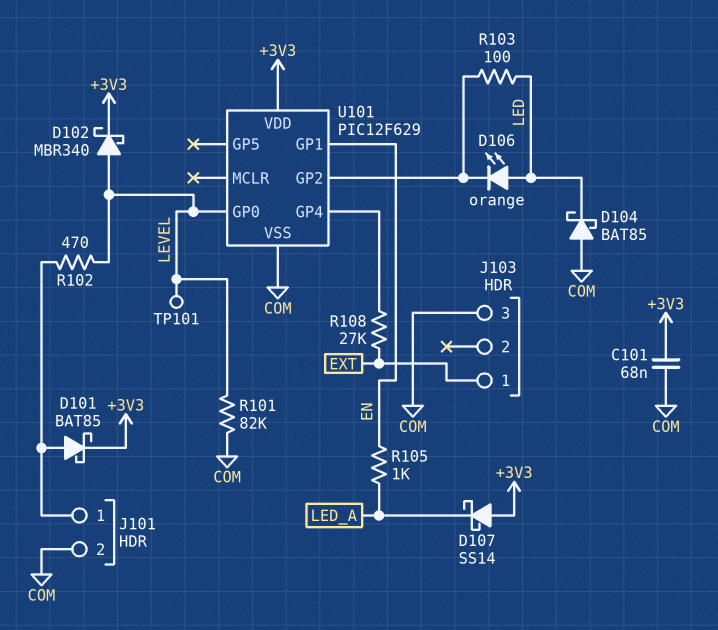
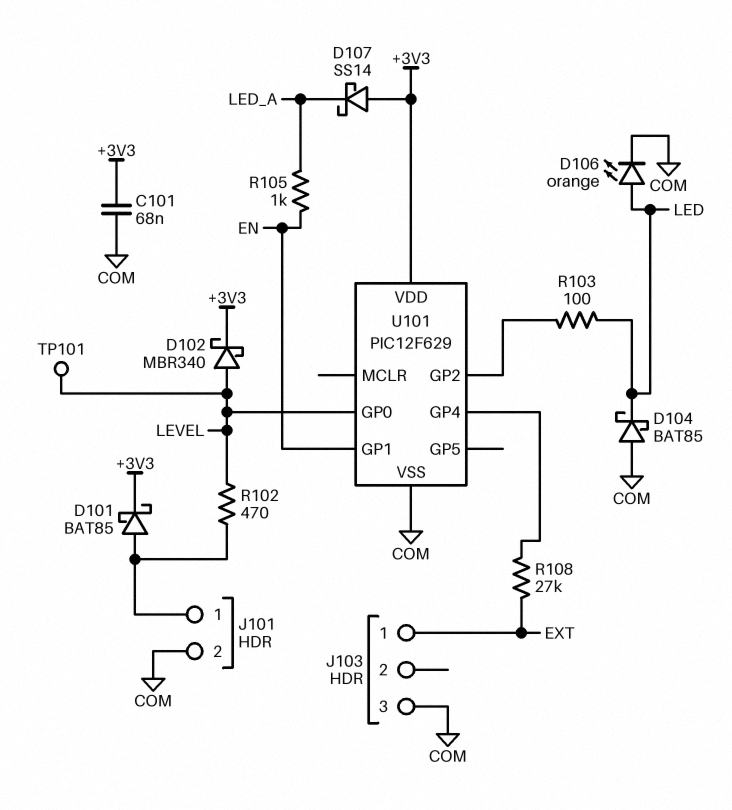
D106: LED orange (A LED, K U101/GP2) -> LED orange (A LED, K COM)
R101: 82k (COM, LEVEL) -> none

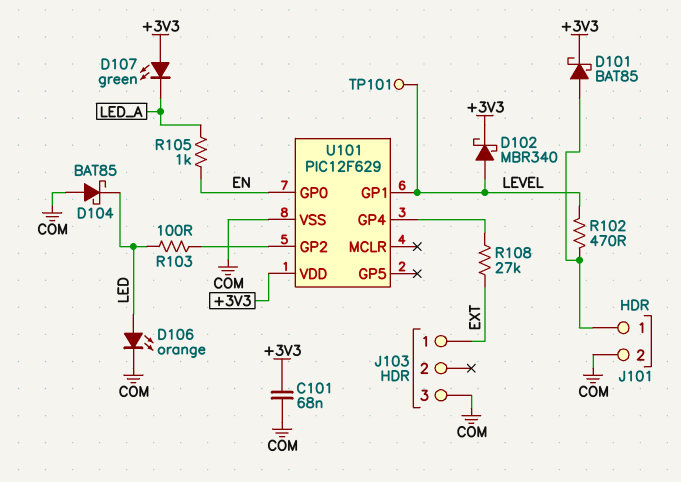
D107: schottky SS14 (A +3V3, K LED_A) -> LED green (A +3V3, K LED_A)
U101 pin GP0: LEVEL -> EN
U101 pin GP1: EN -> LEVEL

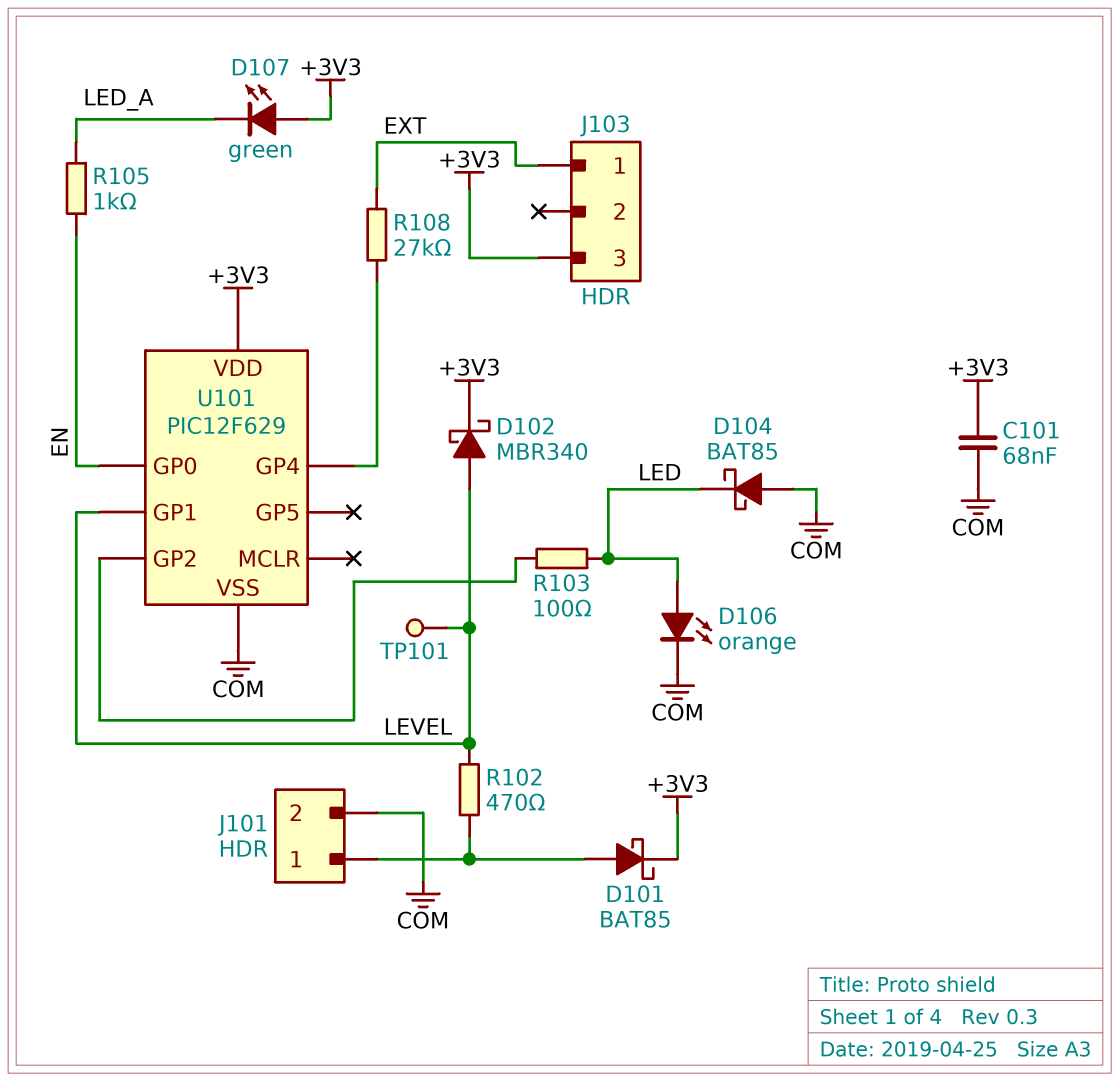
J103 pin 3: COM -> +3V3

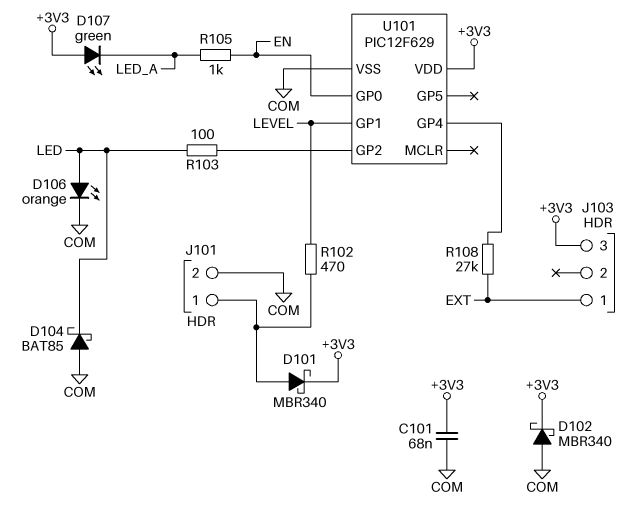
D101: schottky BAT85 (A J101/1, K +3V3) -> schottky MBR340 (A J101/1, K +3V3)
D102: schottky MBR340 (A LEVEL, K +3V3) -> schottky MBR340 (A COM, K +3V3)
TP101: test point (LEVEL) -> none

